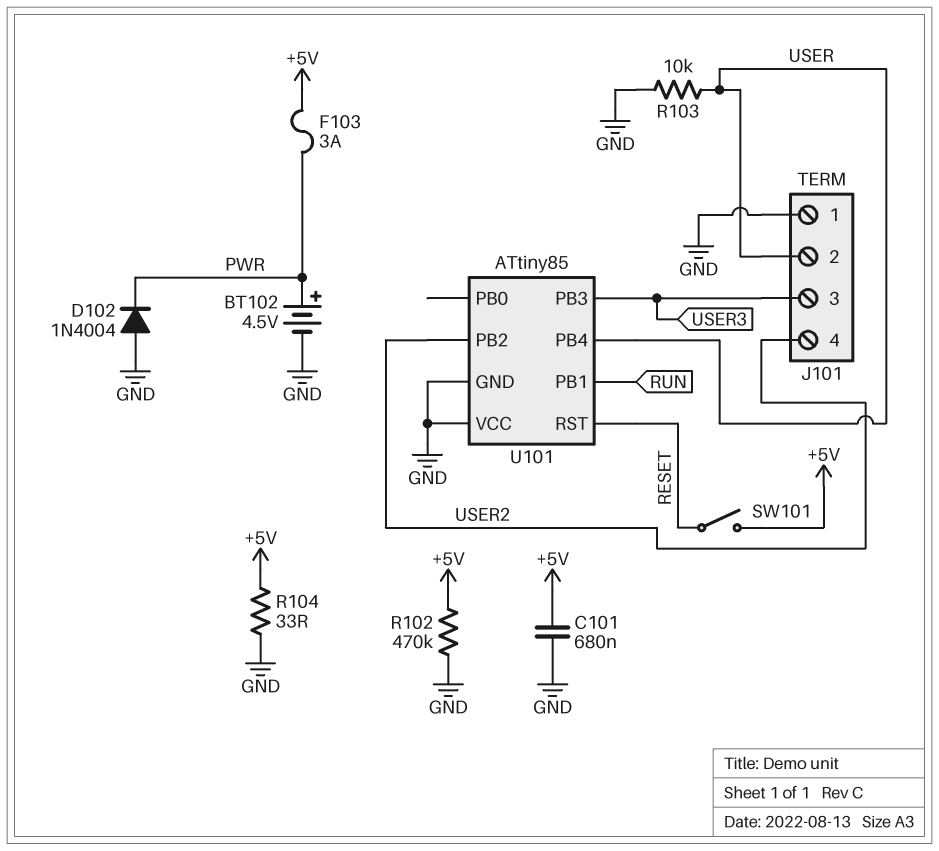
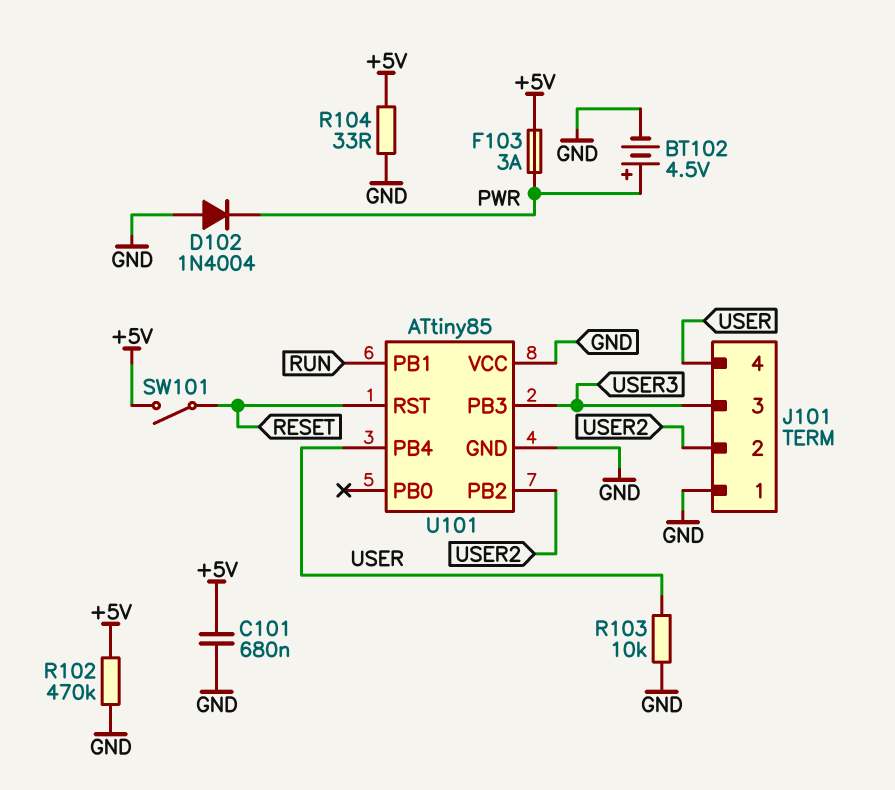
J101 pin 2: USER -> USER2
J101 pin 4: USER2 -> USER

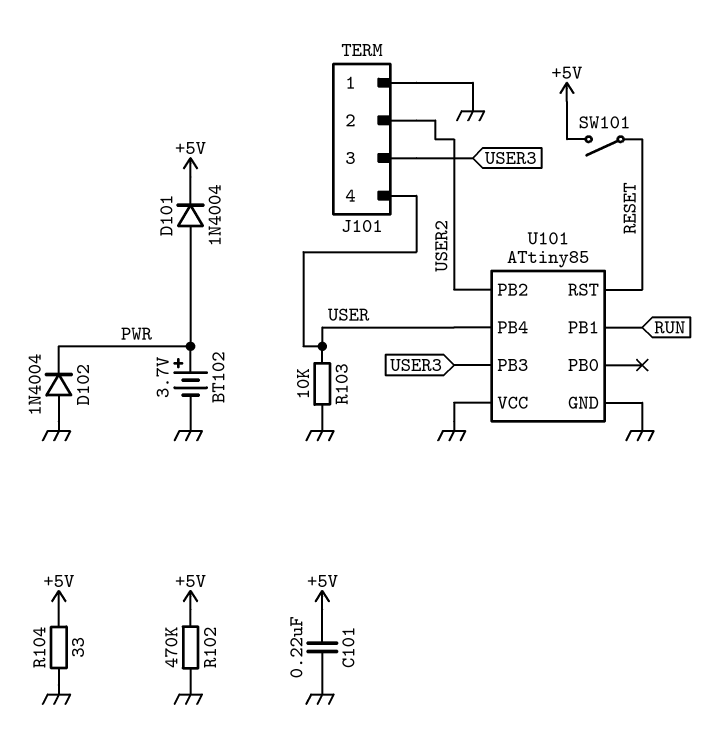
BT102: 4.5V (plus PWR, minus GND) -> 3.7V (plus PWR, minus GND)
C101: 680nF (+5V, GND) -> 220nF (+5V, GND)
D101: none -> diode 1N4004 (A PWR, K +5V)
F103: 3A (+5V, PWR) -> none

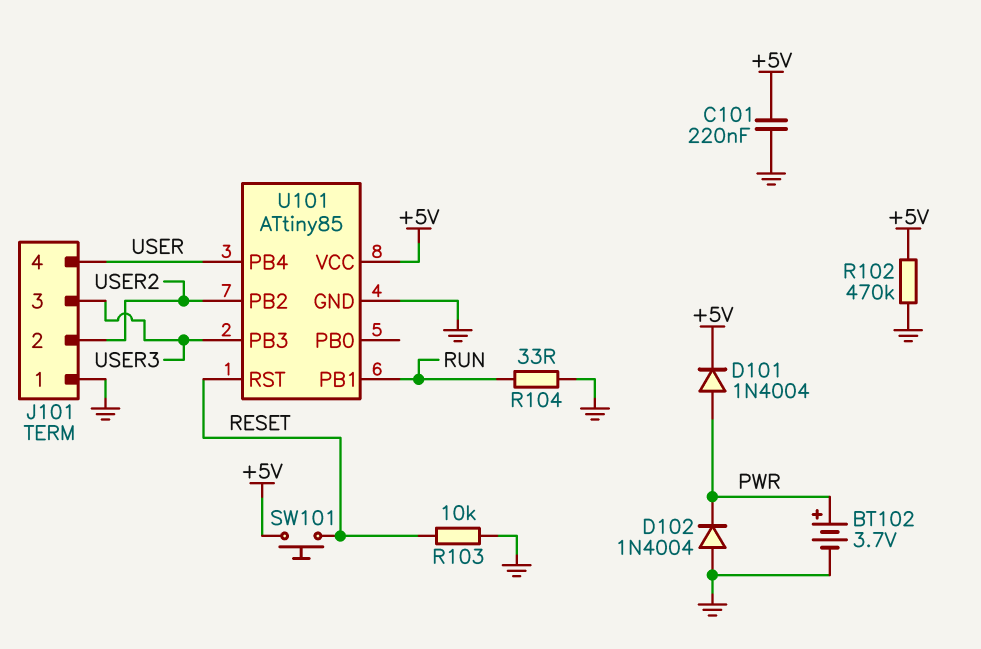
R103: 10k (GND, USER) -> 10k (GND, RESET)
R104: 33 (+5V, GND) -> 33 (GND, RUN)
SW101: switch (+5V, RESET) -> button (+5V, RESET)
U101 pin VCC: GND -> +5V

